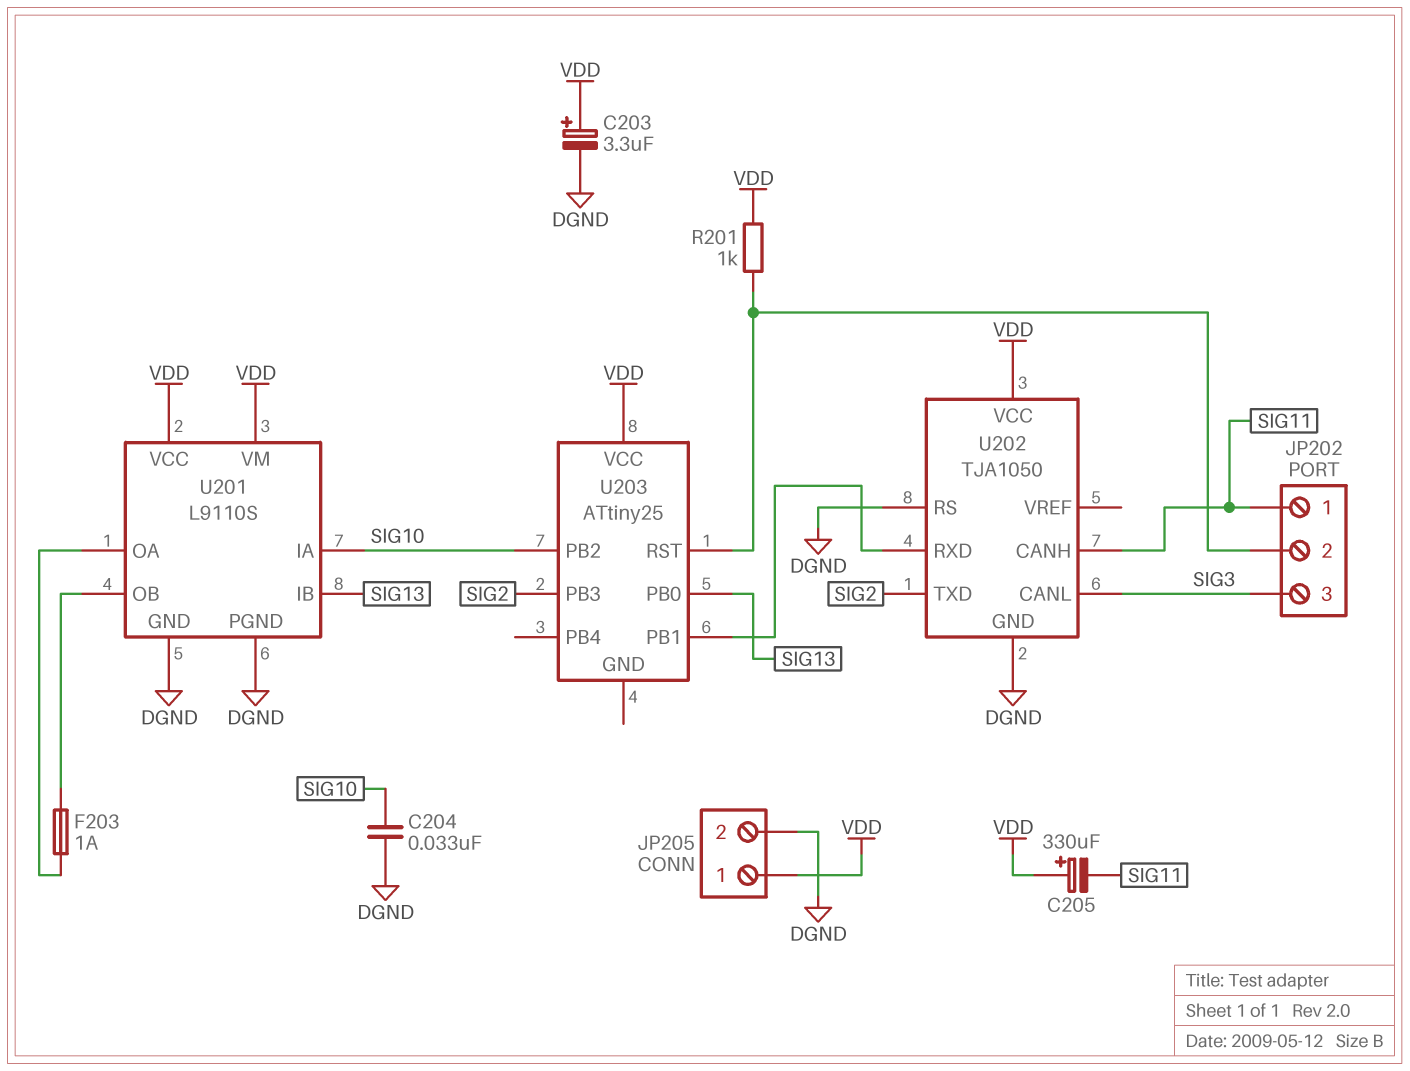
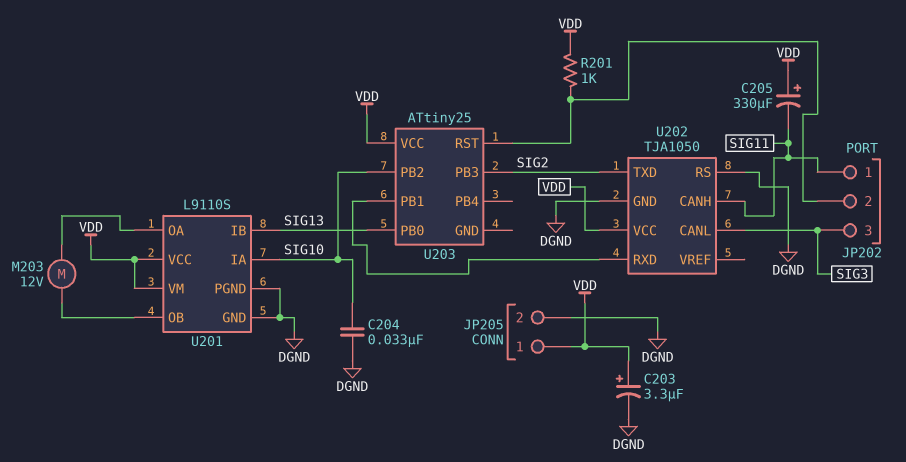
F203: 1A (U201/OA, U201/OB) -> none
M203: none -> motor 12V (U201/OA, U201/OB)

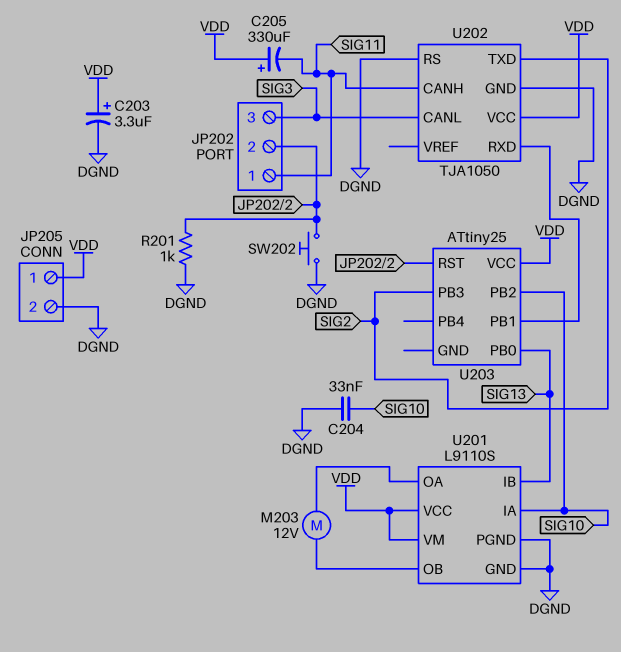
R201: 1k (JP202/2, VDD) -> 1k (DGND, JP202/2)
SW202: none -> button (DGND, JP202/2)

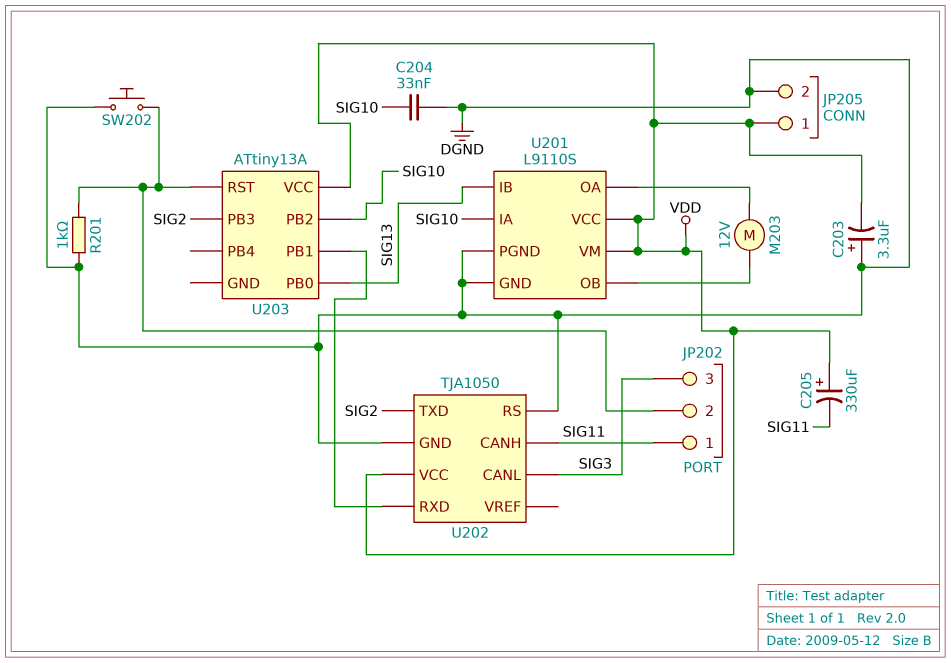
C203: 3.3uF (plus VDD, minus DGND) -> 3.3uF (plus DGND, minus VDD)
U203: ATtiny25 -> ATtiny13A

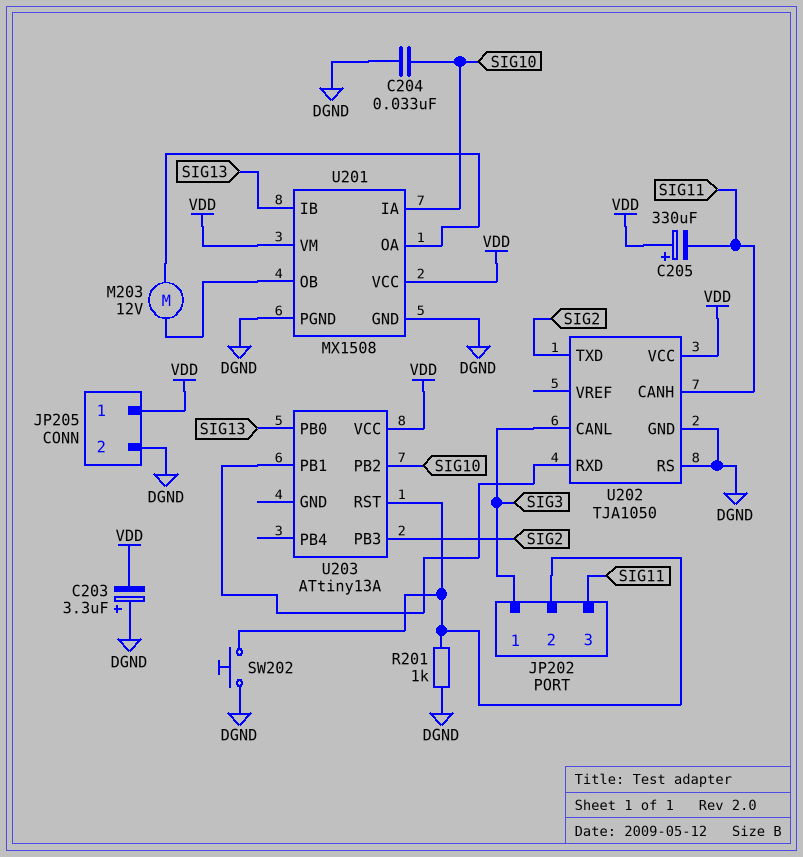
JP202 pin 1: SIG11 -> SIG3
JP202 pin 3: SIG3 -> SIG11
U201: L9110S -> MX1508

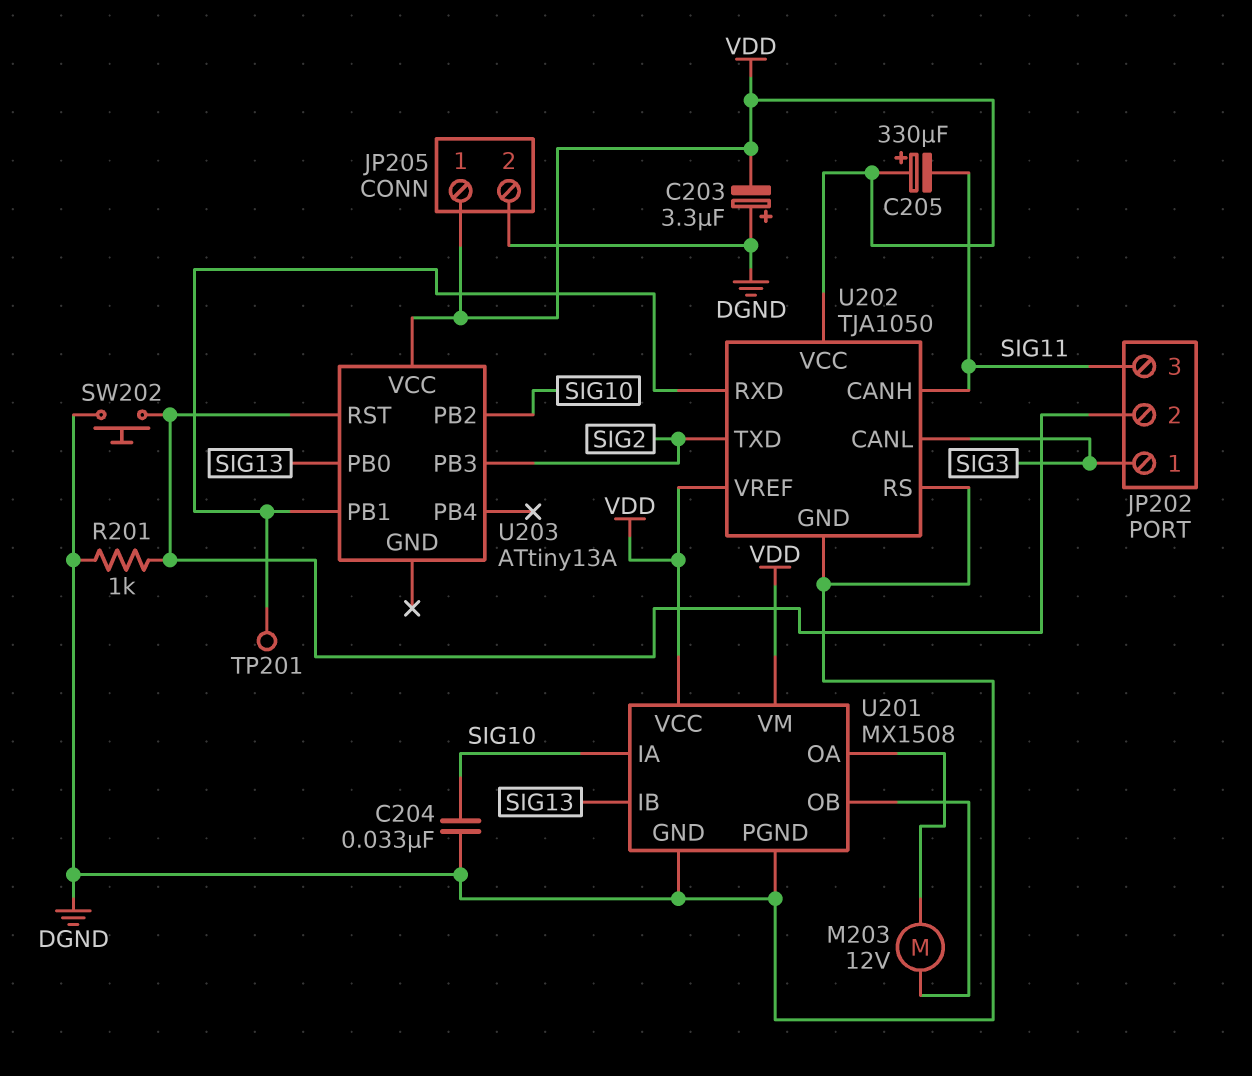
TP201: none -> test point (U202/RXD)
U202 pin VREF: none -> VDD

